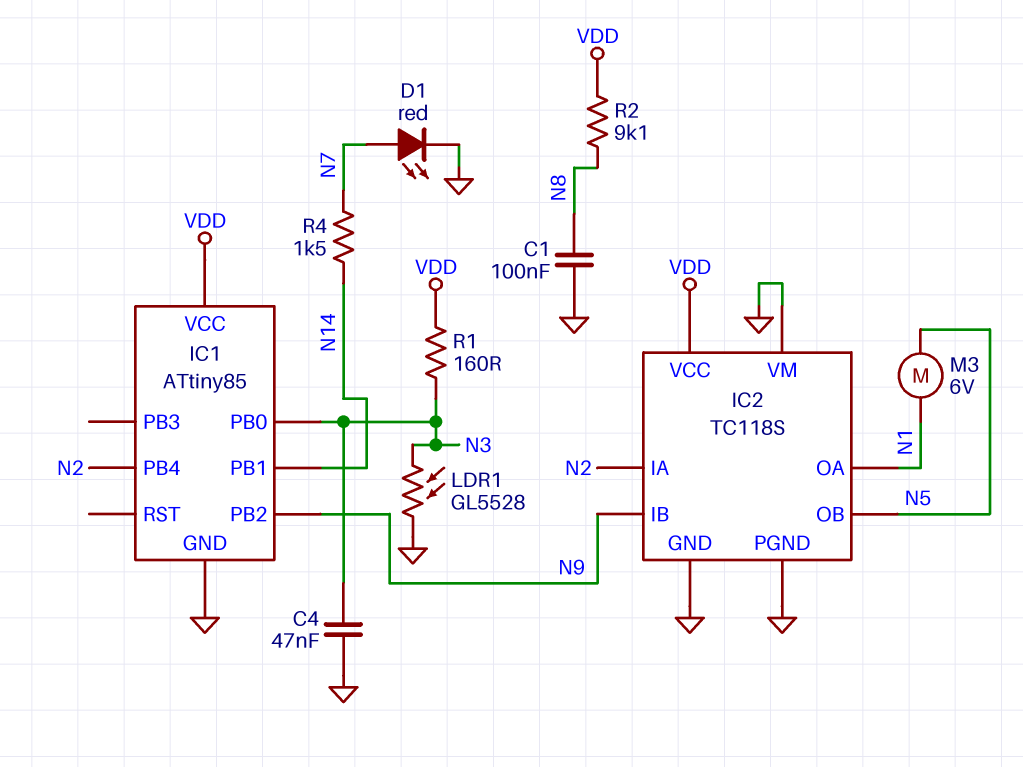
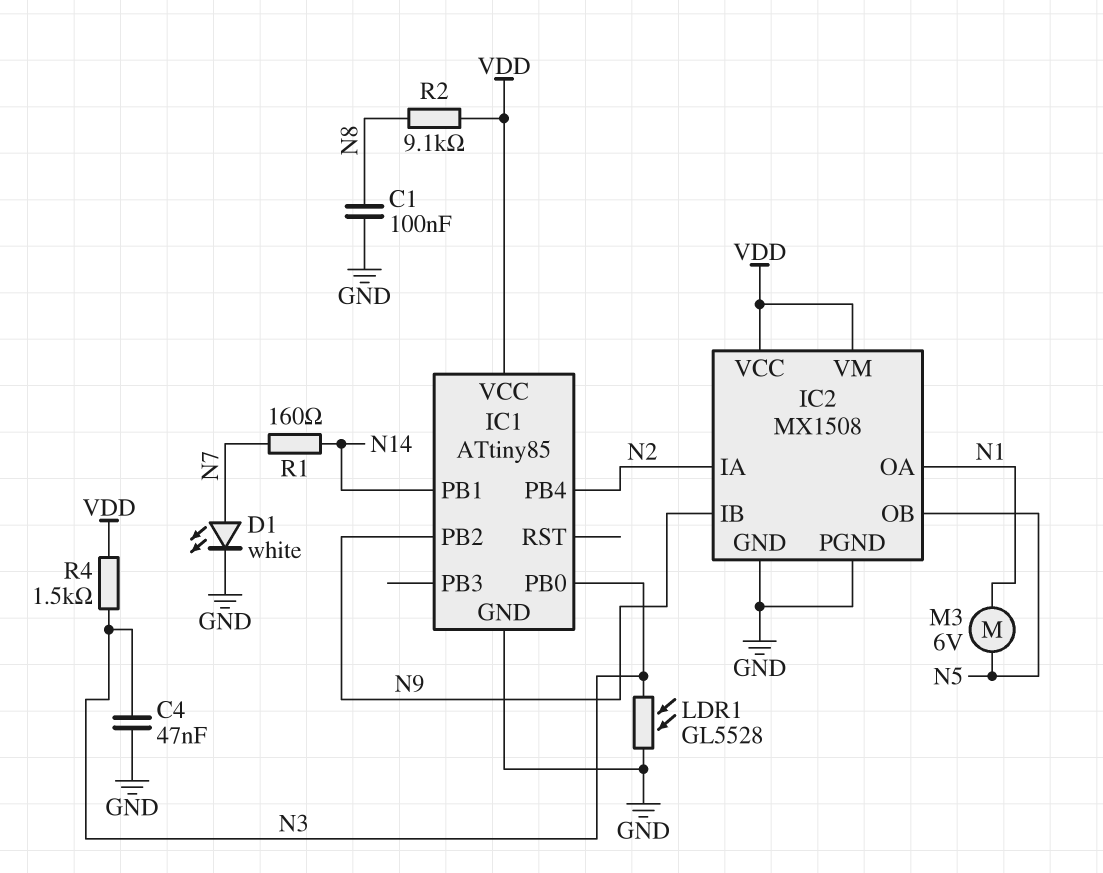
D1: LED red (A N7, K GND) -> LED white (A N7, K GND)
IC2: TC118S -> MX1508
IC2 pin VM: GND -> VDD
R1: 160 (N3, VDD) -> 160 (N7, N14)
R4: 1.5k (N7, N14) -> 1.5k (N3, VDD)

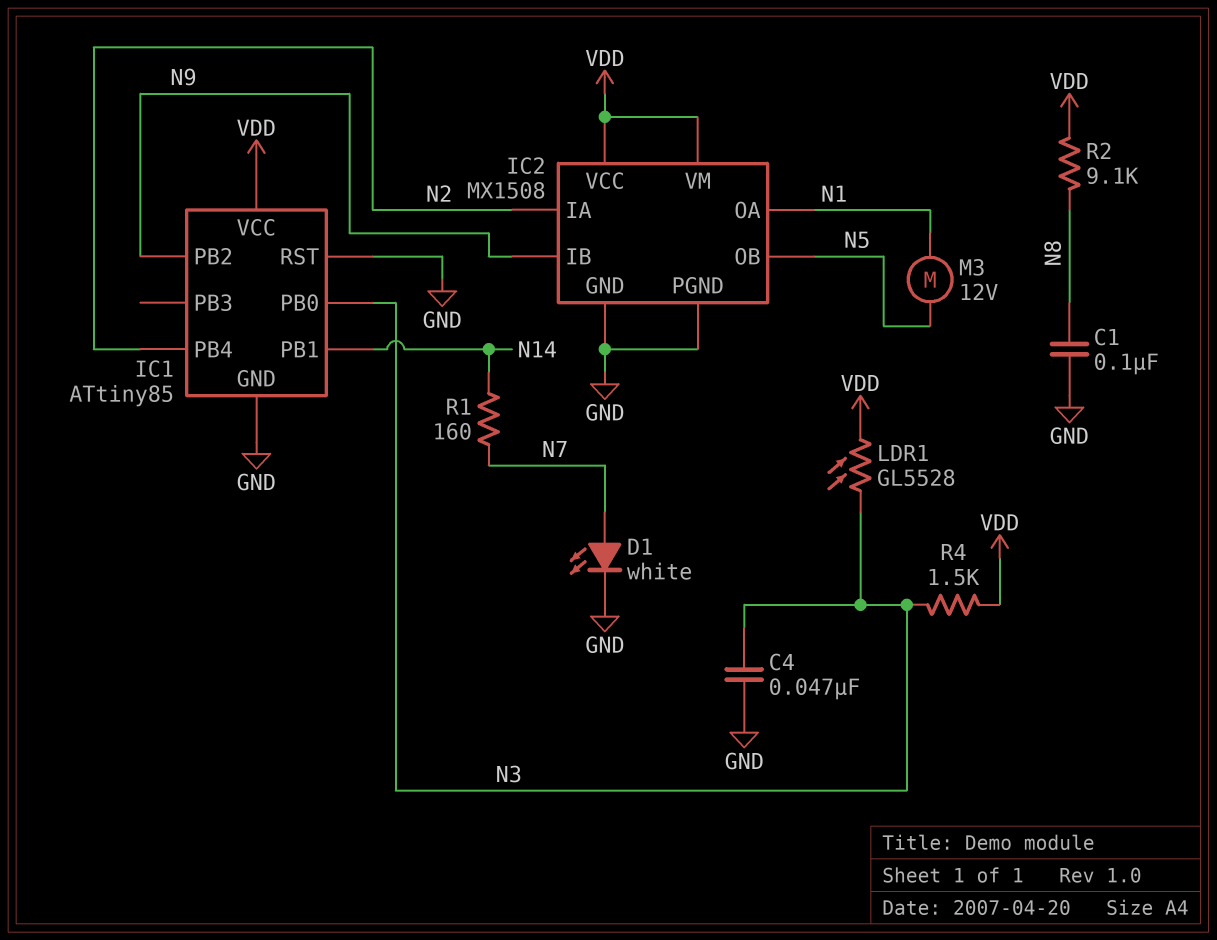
IC1 pin RST: none -> GND
LDR1: GL5528 (GND, N3) -> GL5528 (N3, VDD)
M3: motor 6V (N1, N5) -> motor 12V (N1, N5)

